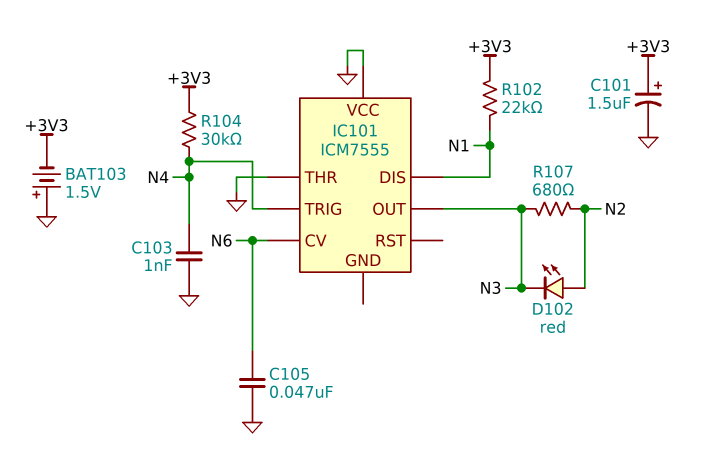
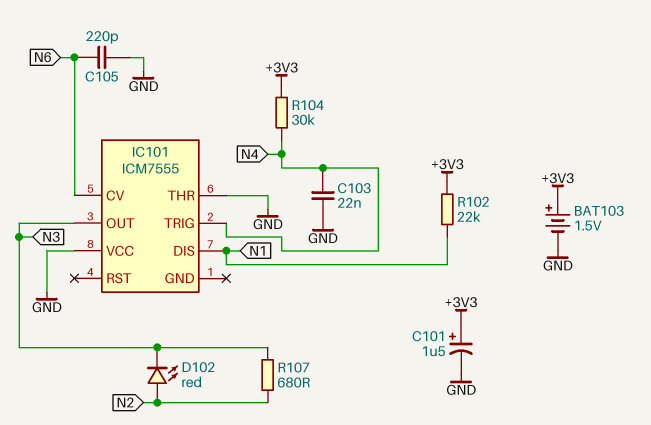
BAT103: 1.5V (plus GND, minus +3V3) -> 1.5V (plus +3V3, minus GND)
C103: 1nF (GND, N4) -> 22nF (GND, N4)
C105: 47nF (GND, N6) -> 220pF (GND, N6)

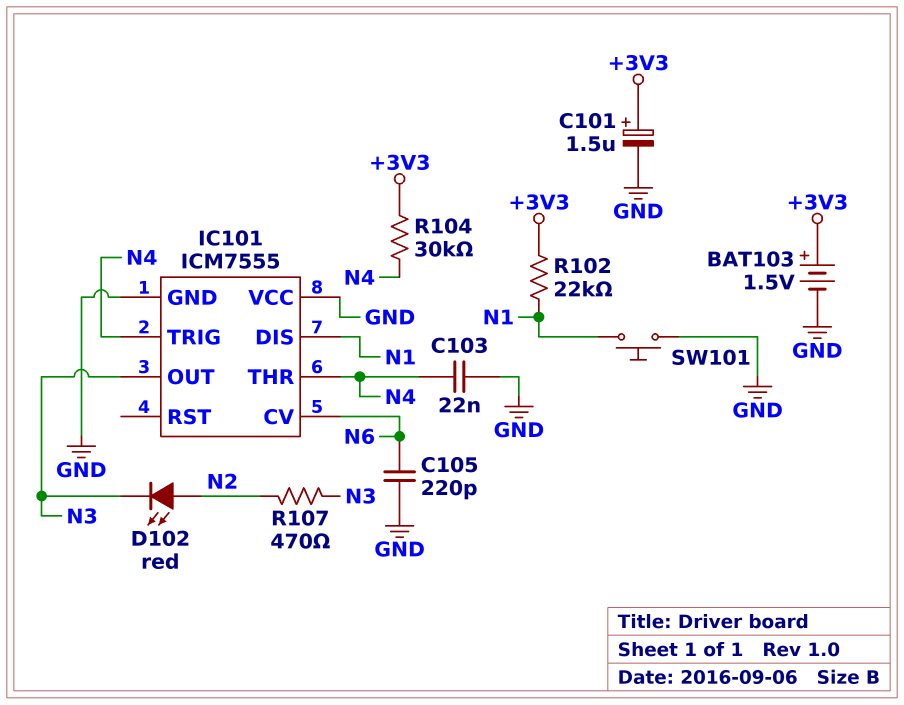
IC101 pin GND: none -> GND
IC101 pin THR: GND -> N4
R107: 680 (N2, N3) -> 470 (N2, N3)
SW101: none -> button (GND, N1)

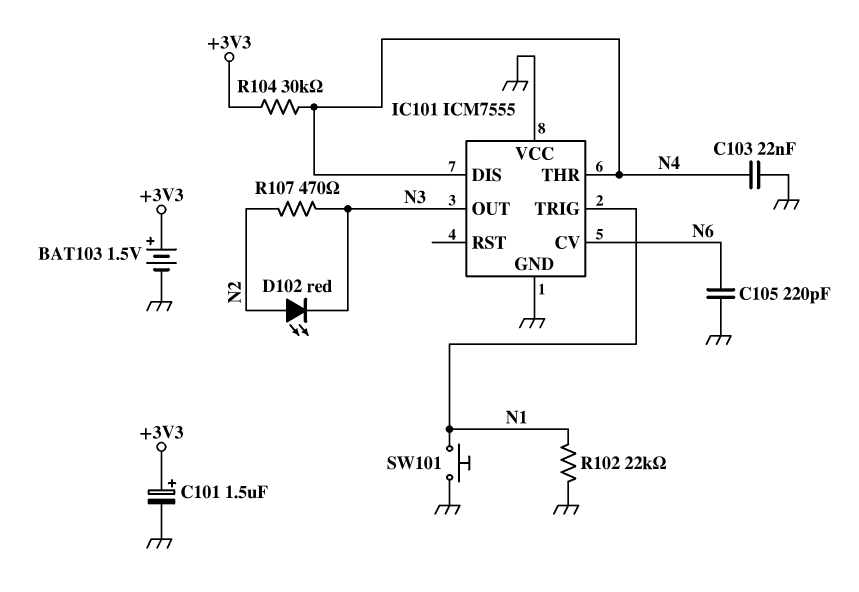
IC101 pin DIS: N1 -> N4
IC101 pin TRIG: N4 -> N1
R102: 22k (+3V3, N1) -> 22k (GND, N1)

